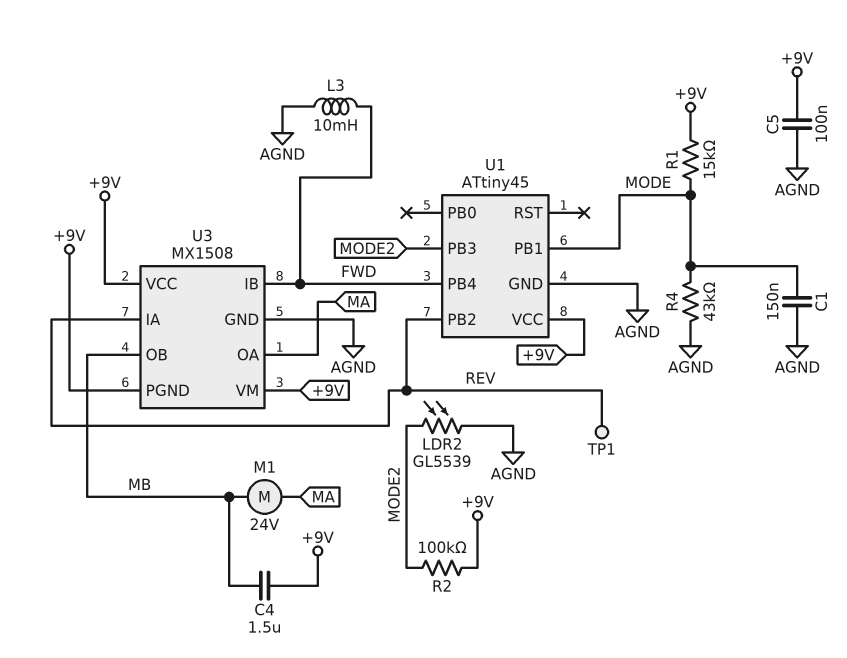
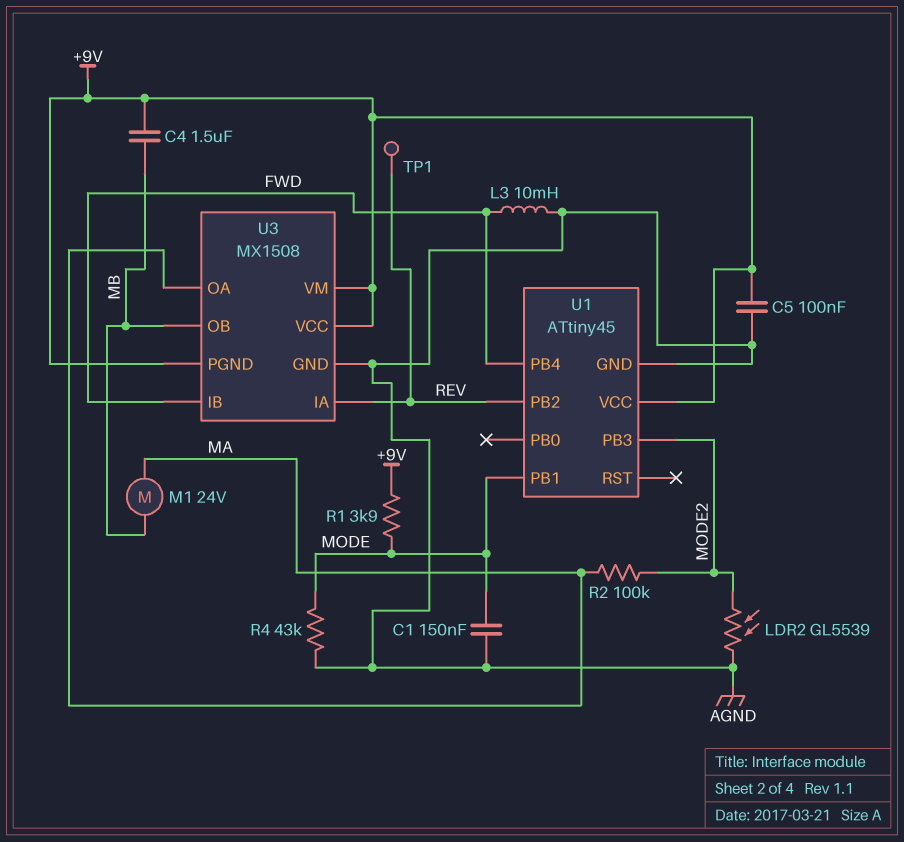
R1: 15k (+9V, MODE) -> 3.9k (+9V, MODE)
R2: 100k (+9V, MODE2) -> 100k (MA, MODE2)

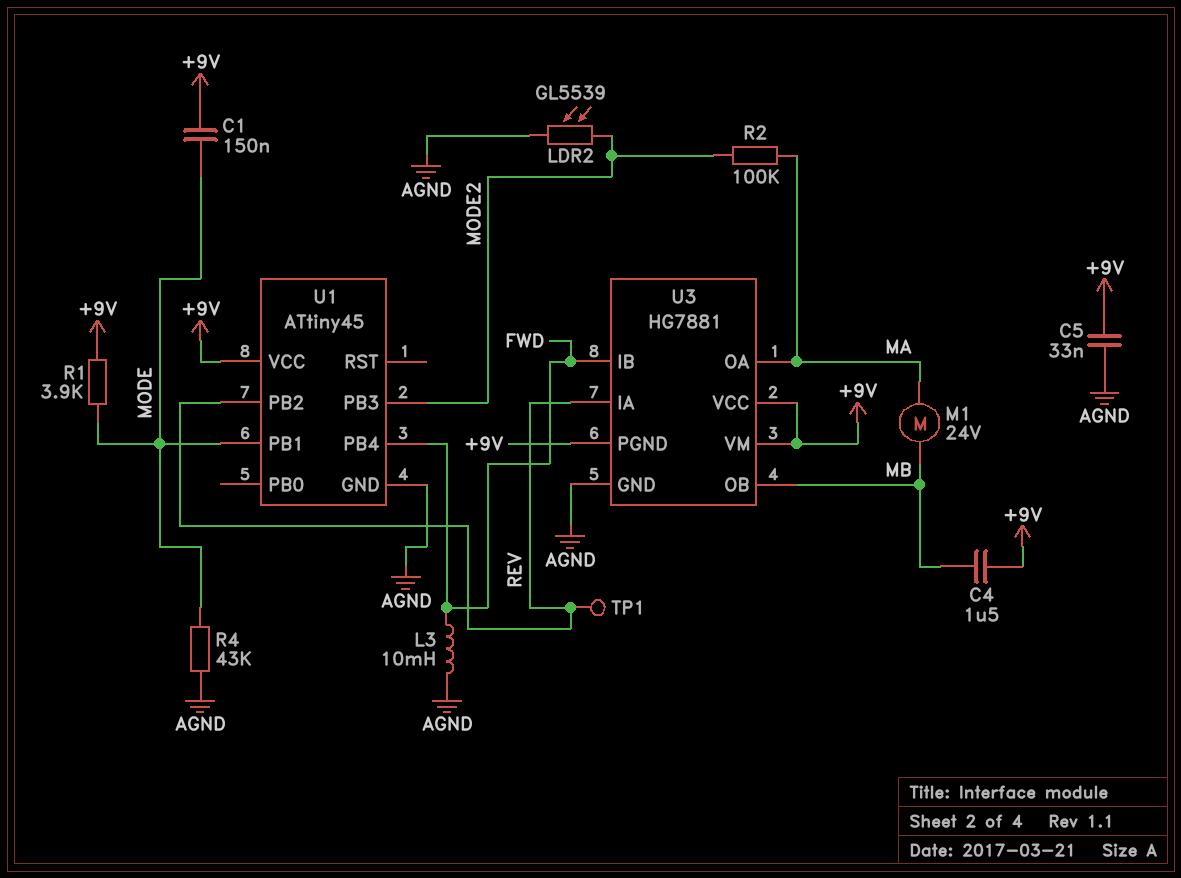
C1: 150nF (AGND, MODE) -> 150nF (+9V, MODE)
C5: 100nF (+9V, AGND) -> 33nF (+9V, AGND)
U3: MX1508 -> HG7881

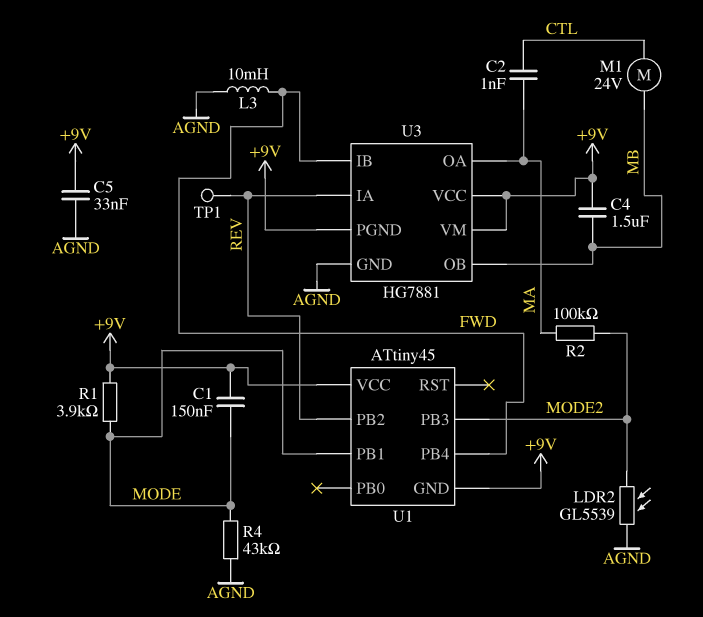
C2: none -> 1nF (CTL, MA)
M1: motor 24V (MA, MB) -> motor 24V (CTL, MB)
U1 pin GND: AGND -> +9V

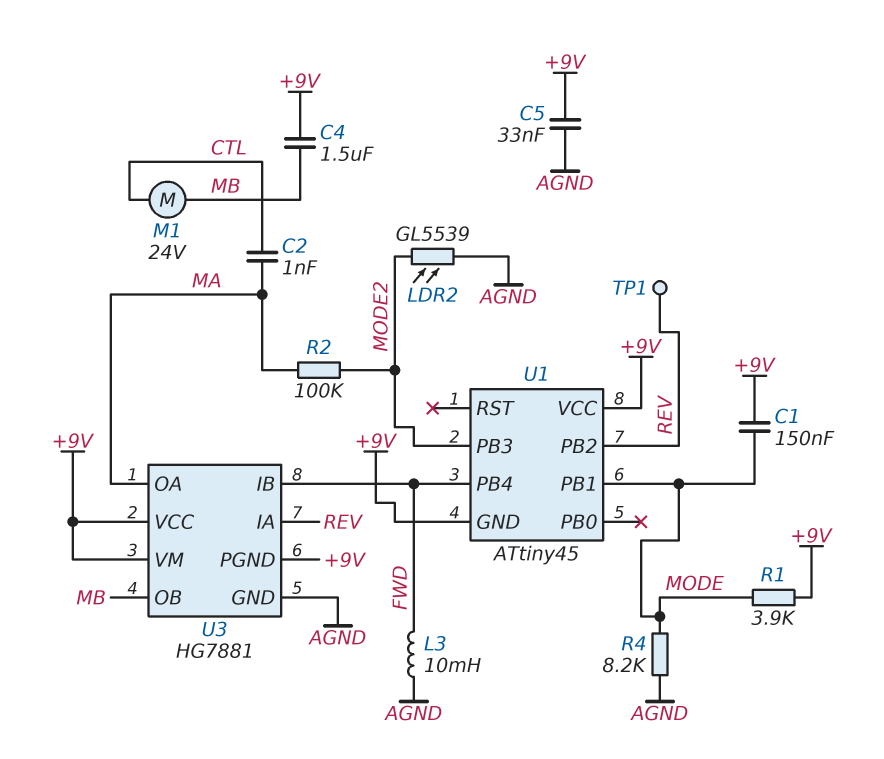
R4: 43k (AGND, MODE) -> 8.2k (AGND, MODE)

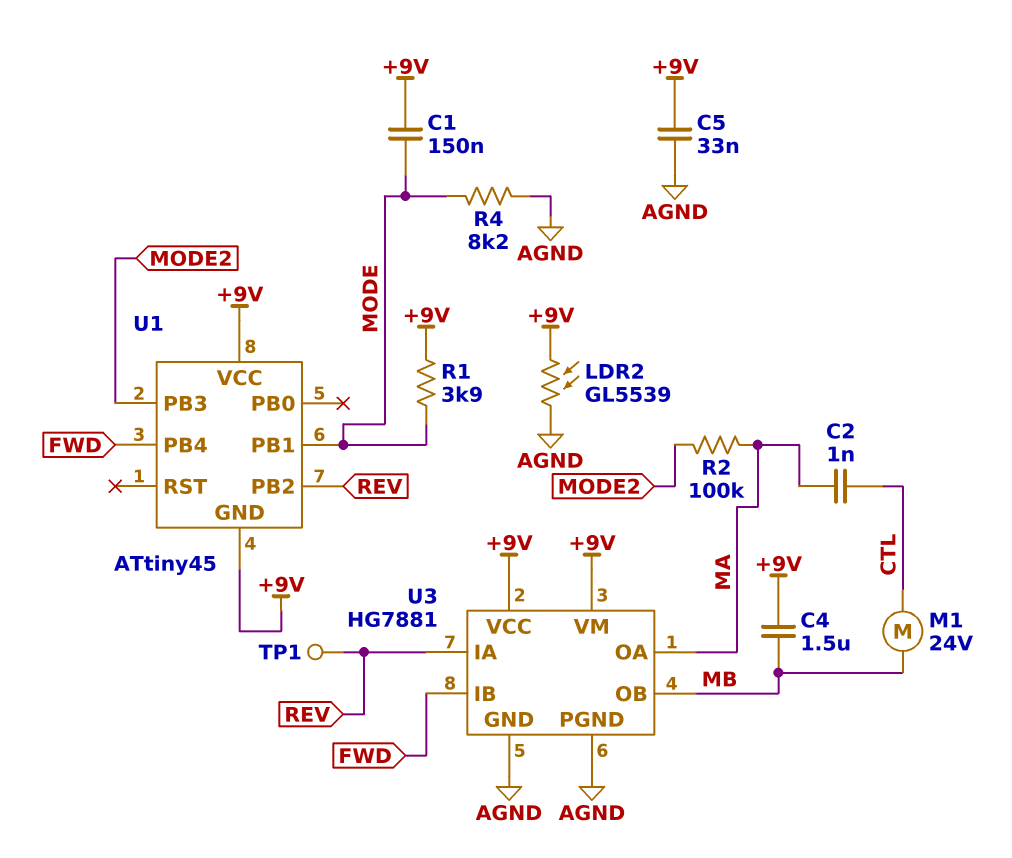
L3: 10mH (AGND, FWD) -> none
LDR2: GL5539 (AGND, MODE2) -> GL5539 (+9V, AGND)
U3 pin PGND: +9V -> AGND

